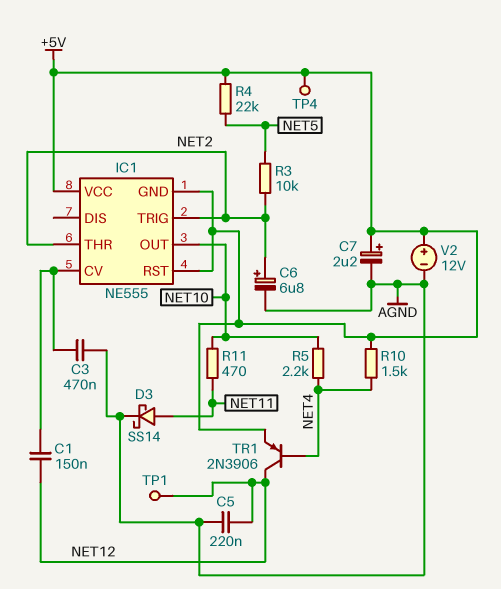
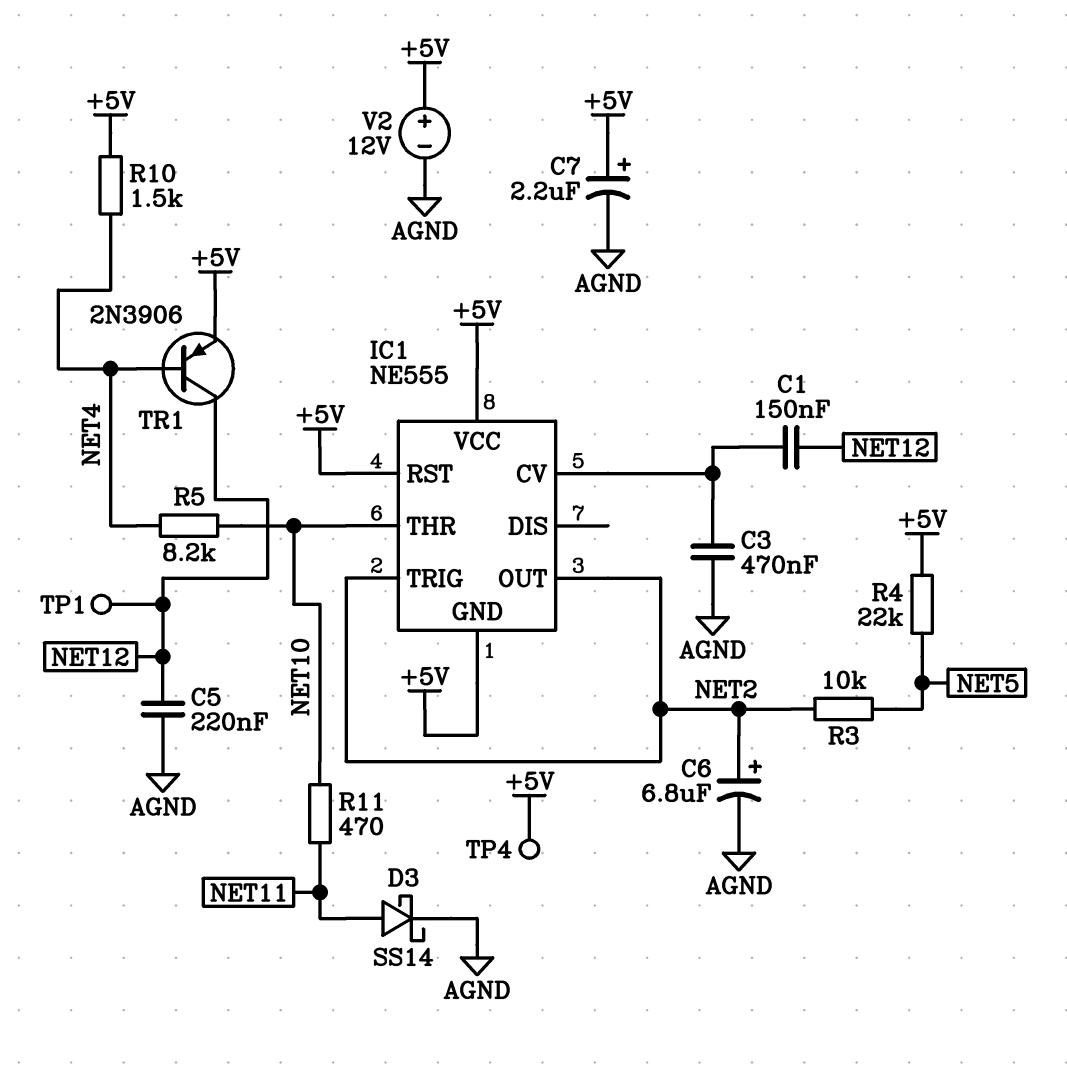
IC1 pin OUT: NET10 -> NET2
IC1 pin THR: NET2 -> NET10
R5: 2.2k (NET4, NET10) -> 8.2k (NET4, NET10)

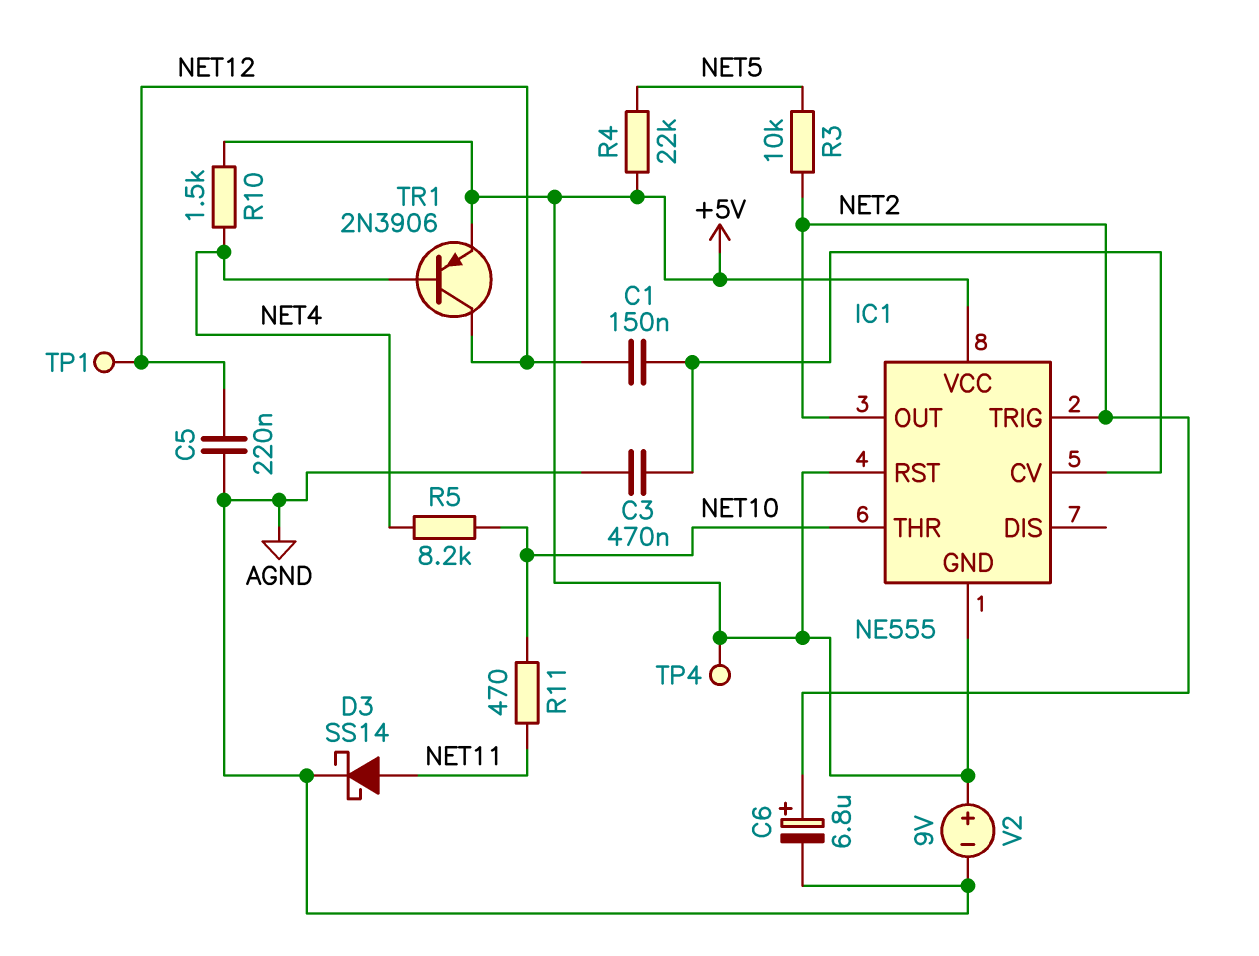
C7: 2.2uF (plus +5V, minus AGND) -> none
V2: 12V (plus +5V, minus AGND) -> 9V (plus +5V, minus AGND)

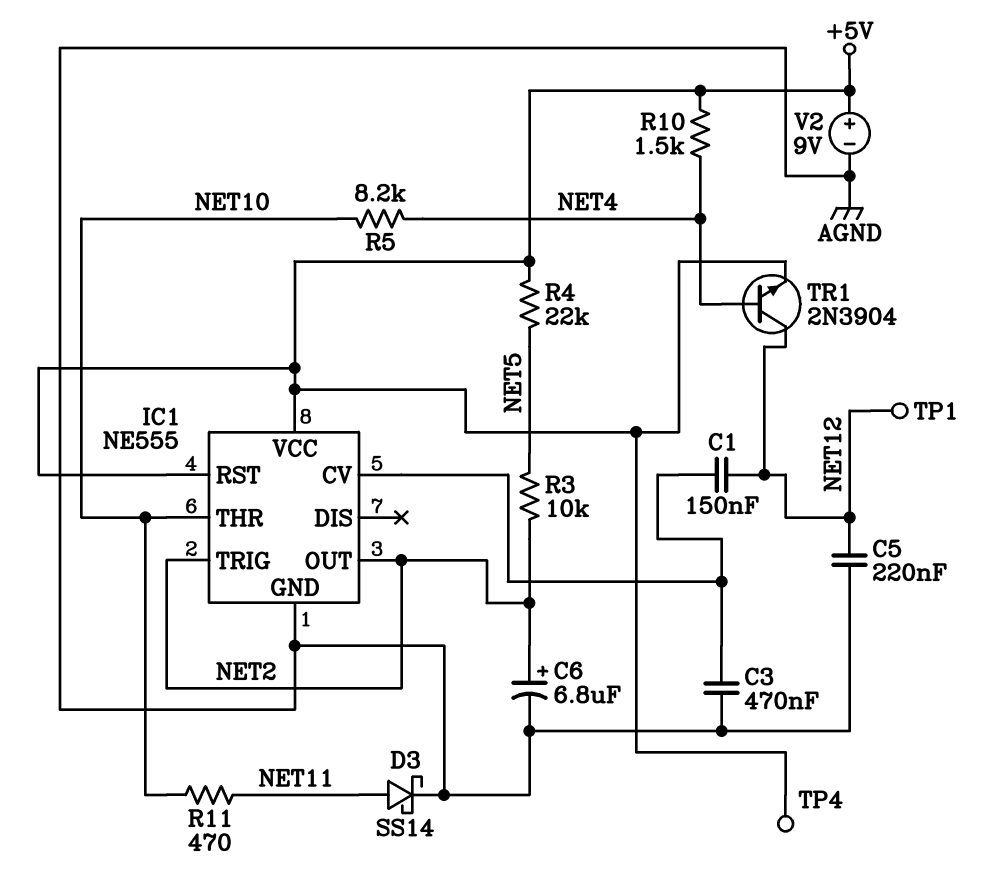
IC1 pin GND: +5V -> AGND
TR1: PNP 2N3906 (B NET4, C NET12, E +5V) -> NPN 2N3904 (B NET4, C NET12, E +5V)

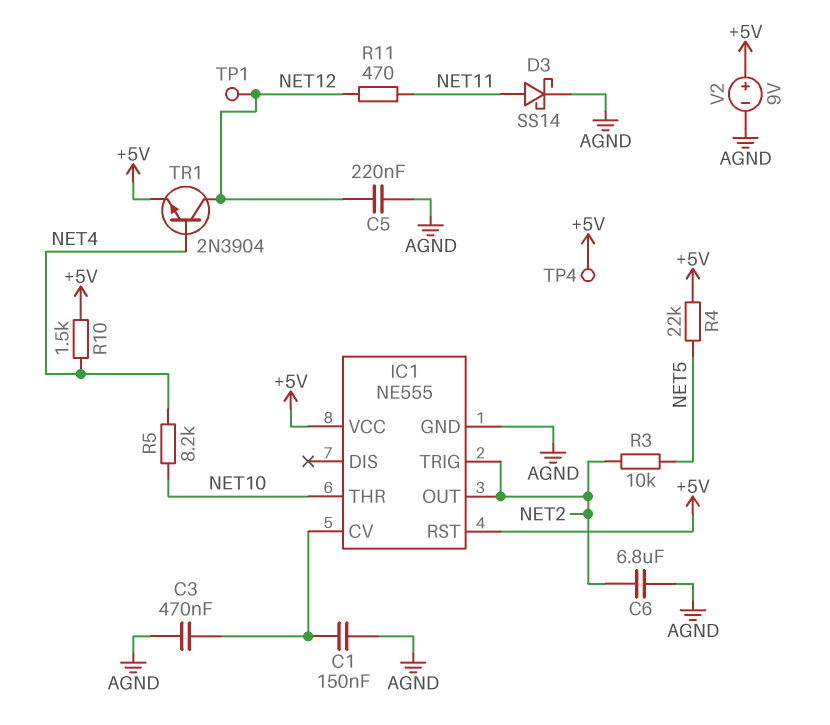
C1: 150nF (IC1/CV, NET12) -> 150nF (AGND, IC1/CV)
C6: 6.8uF (plus NET2, minus AGND) -> 6.8uF (AGND, NET2)
R11: 470 (NET10, NET11) -> 470 (NET11, NET12)

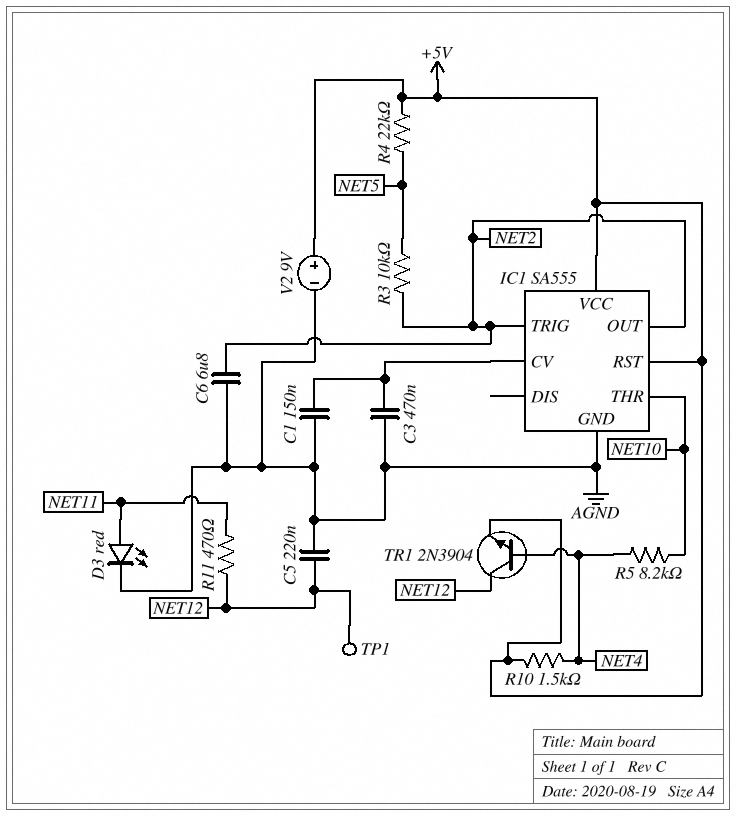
D3: schottky SS14 (A NET11, K AGND) -> LED red (A NET11, K AGND)
IC1: NE555 -> SA555
TP4: test point (+5V) -> none

